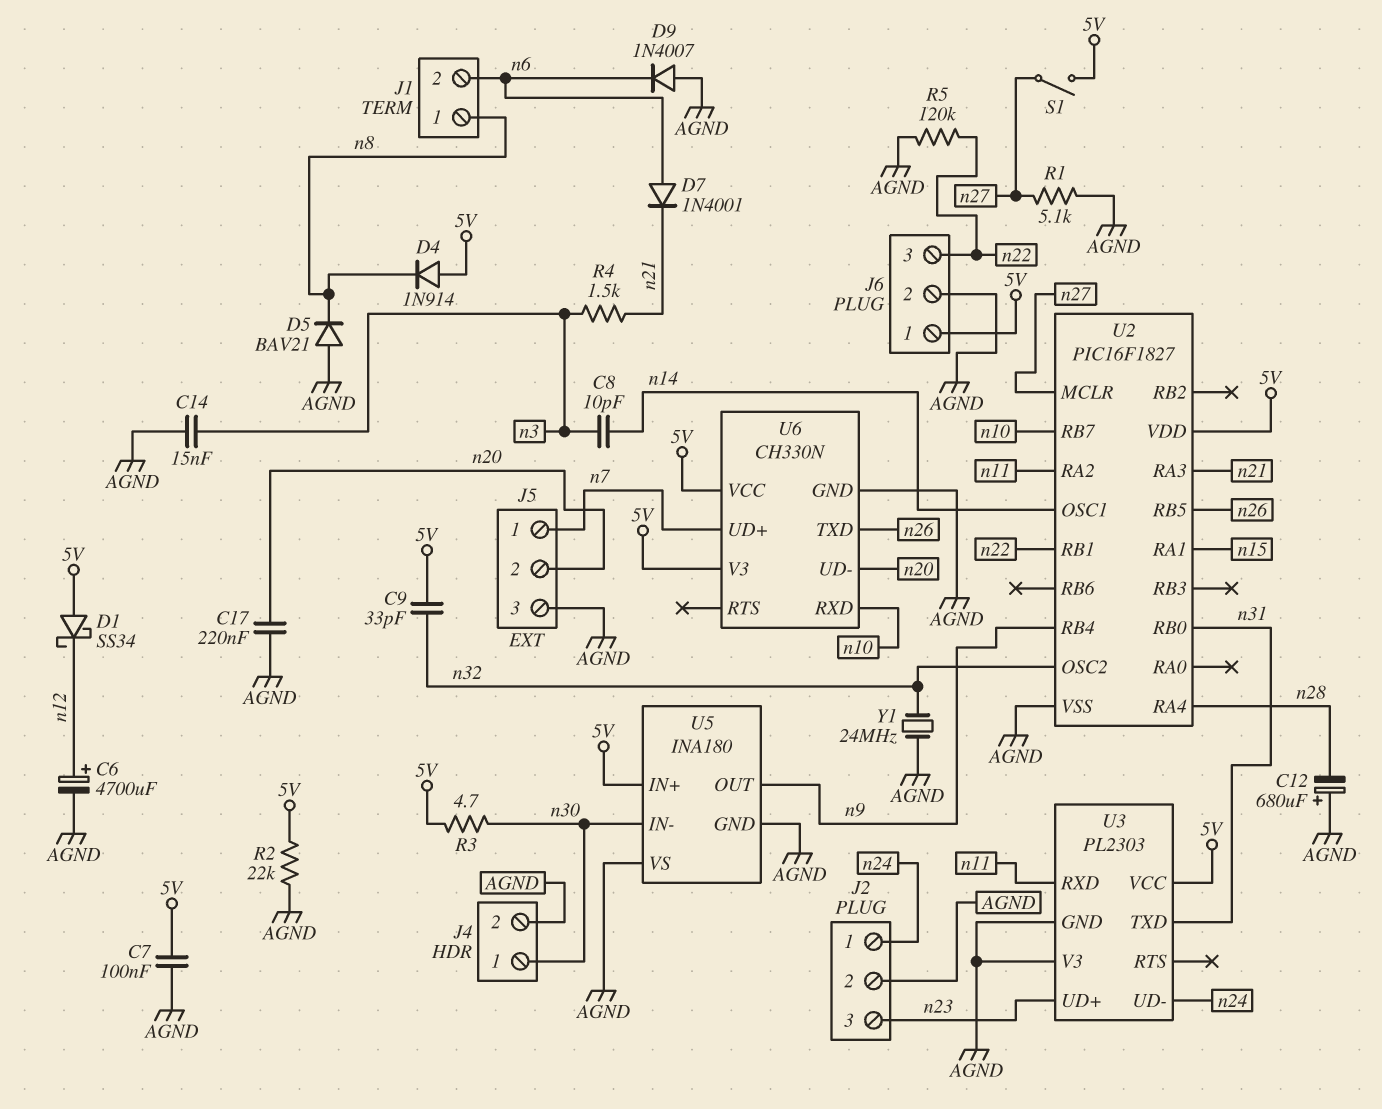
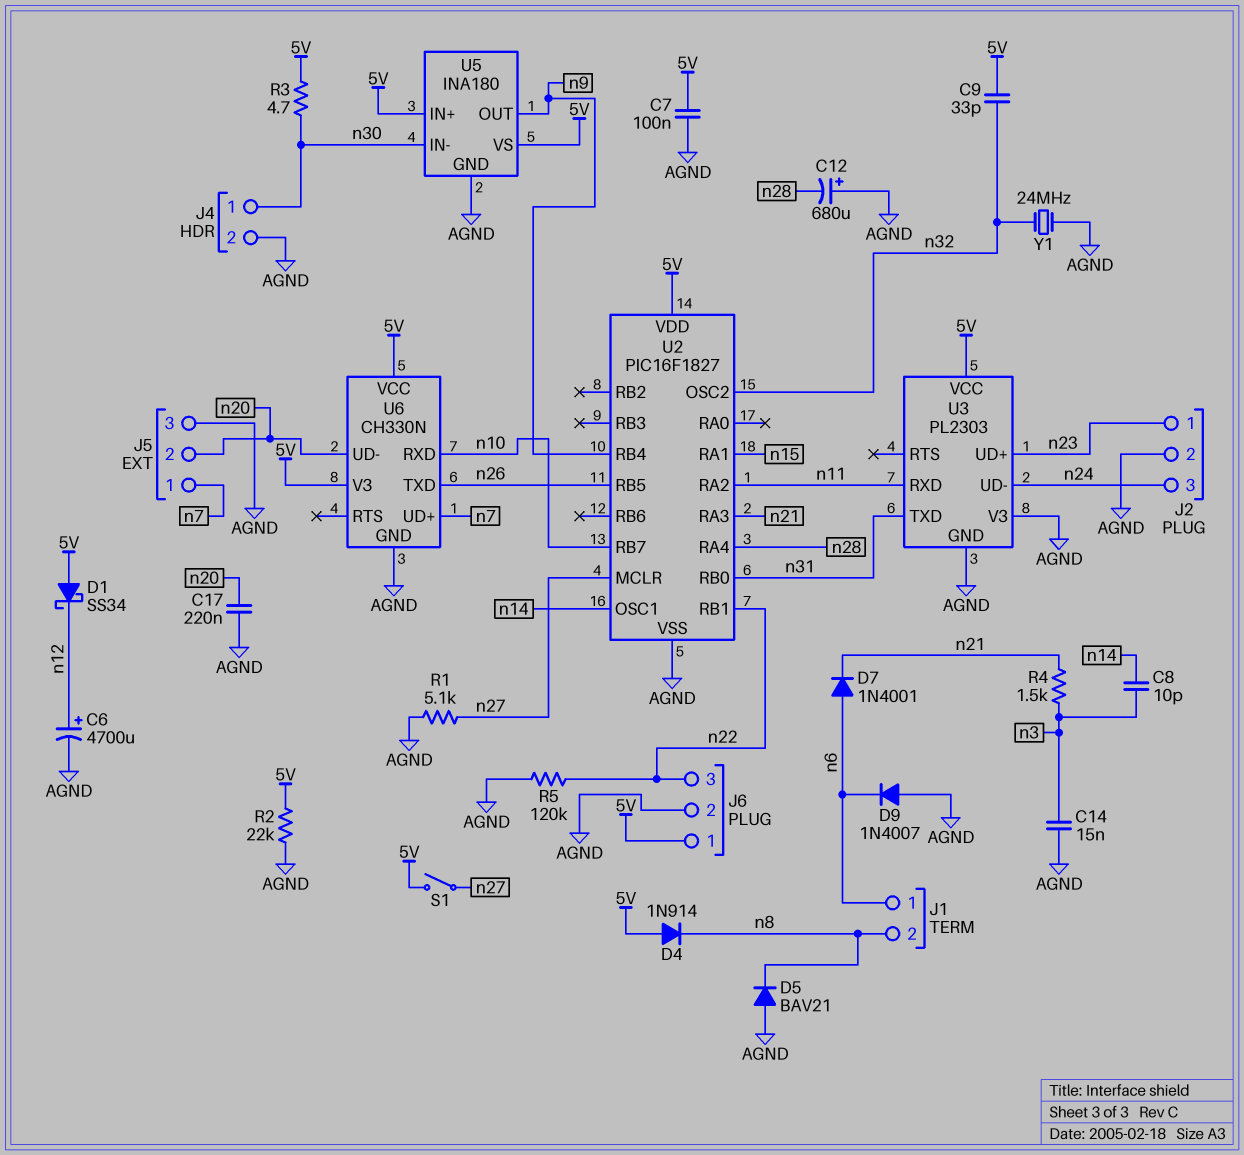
J1 pin 1: n8 -> n6
J1 pin 2: n6 -> n8
J2 pin 1: n24 -> n23
J2 pin 3: n23 -> n24
U5 pin VS: AGND -> 5V

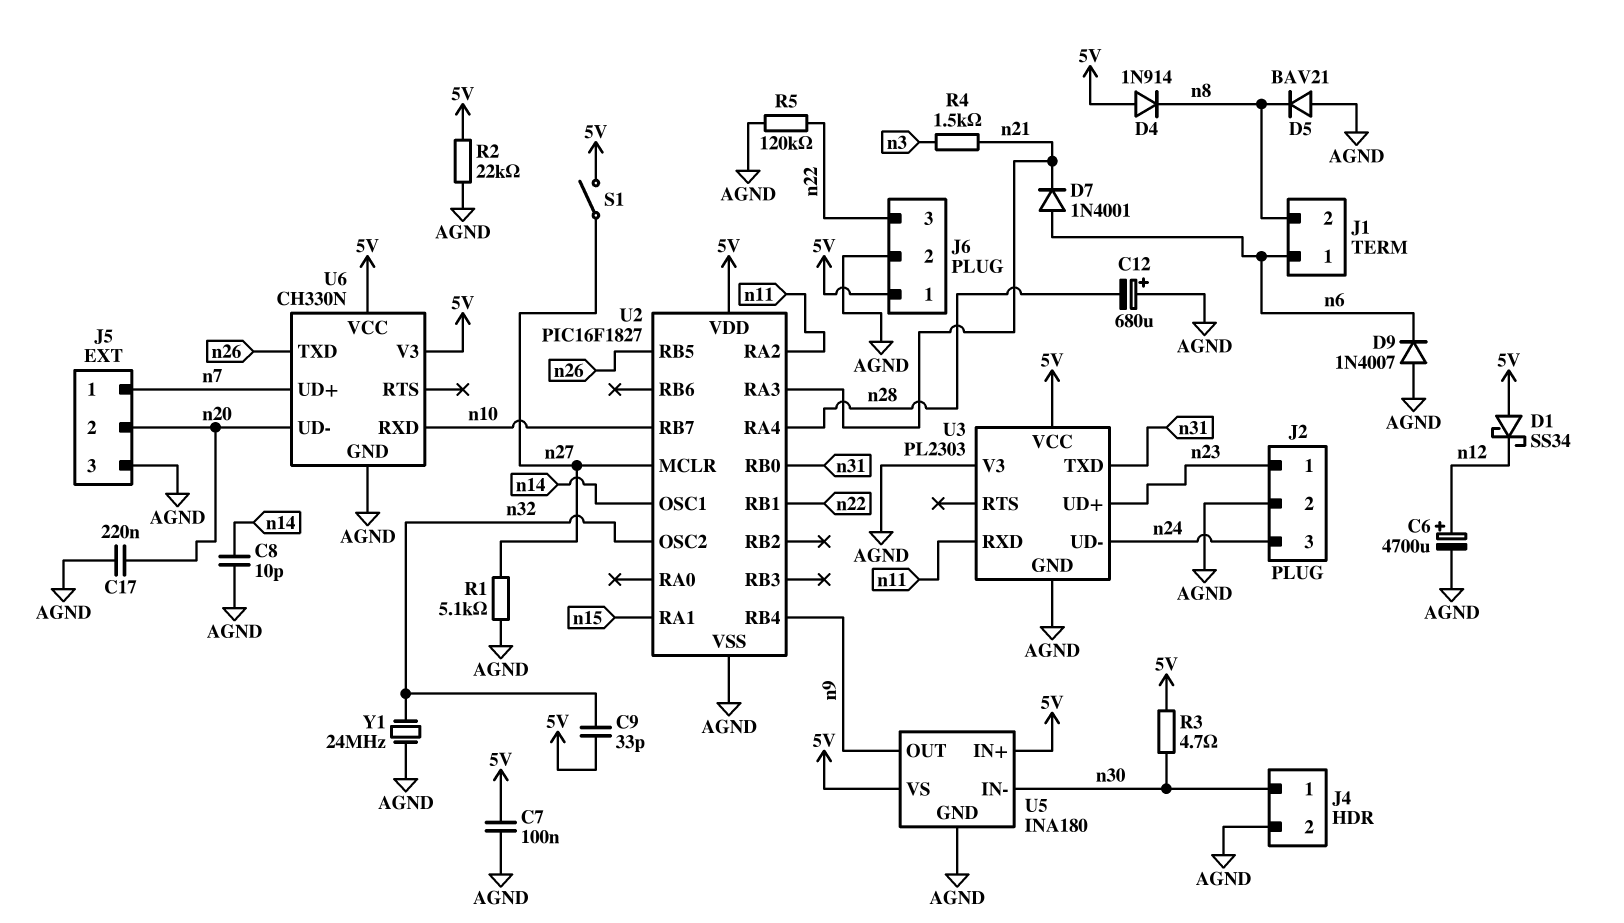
C8: 10pF (n3, n14) -> 10pF (AGND, n14)
C14: 15nF (AGND, n3) -> none

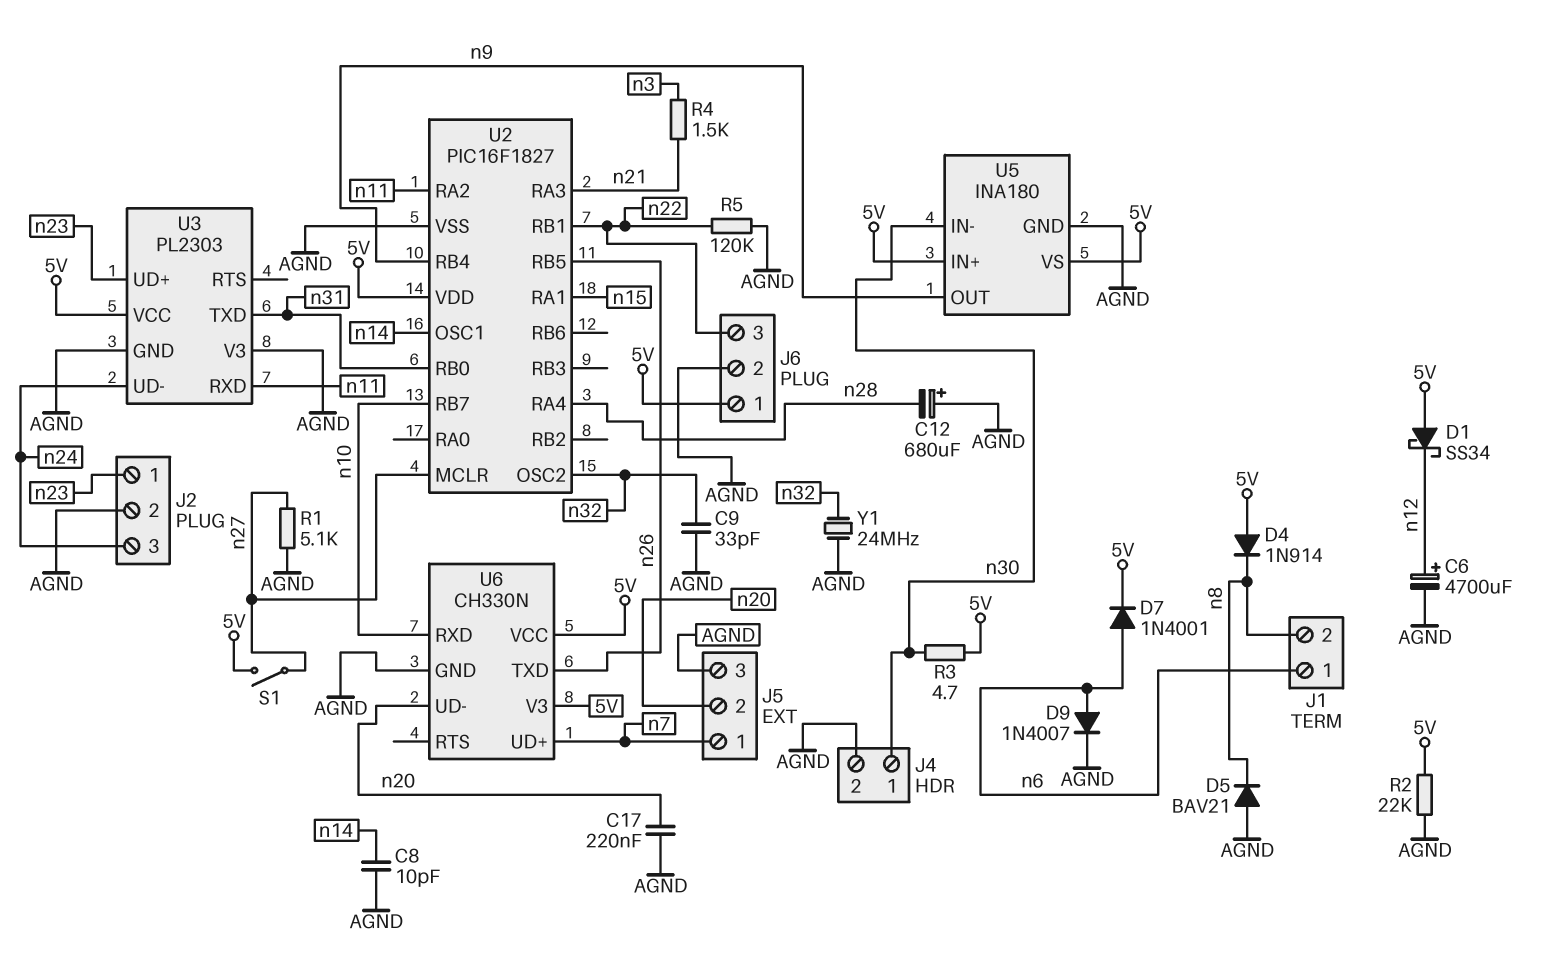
C7: 100nF (5V, AGND) -> none
C9: 33pF (5V, n32) -> 33pF (AGND, n32)
D7: diode 1N4001 (A n6, K n21) -> diode 1N4001 (A n6, K 5V)
D9: diode 1N4007 (A AGND, K n6) -> diode 1N4007 (A n6, K AGND)

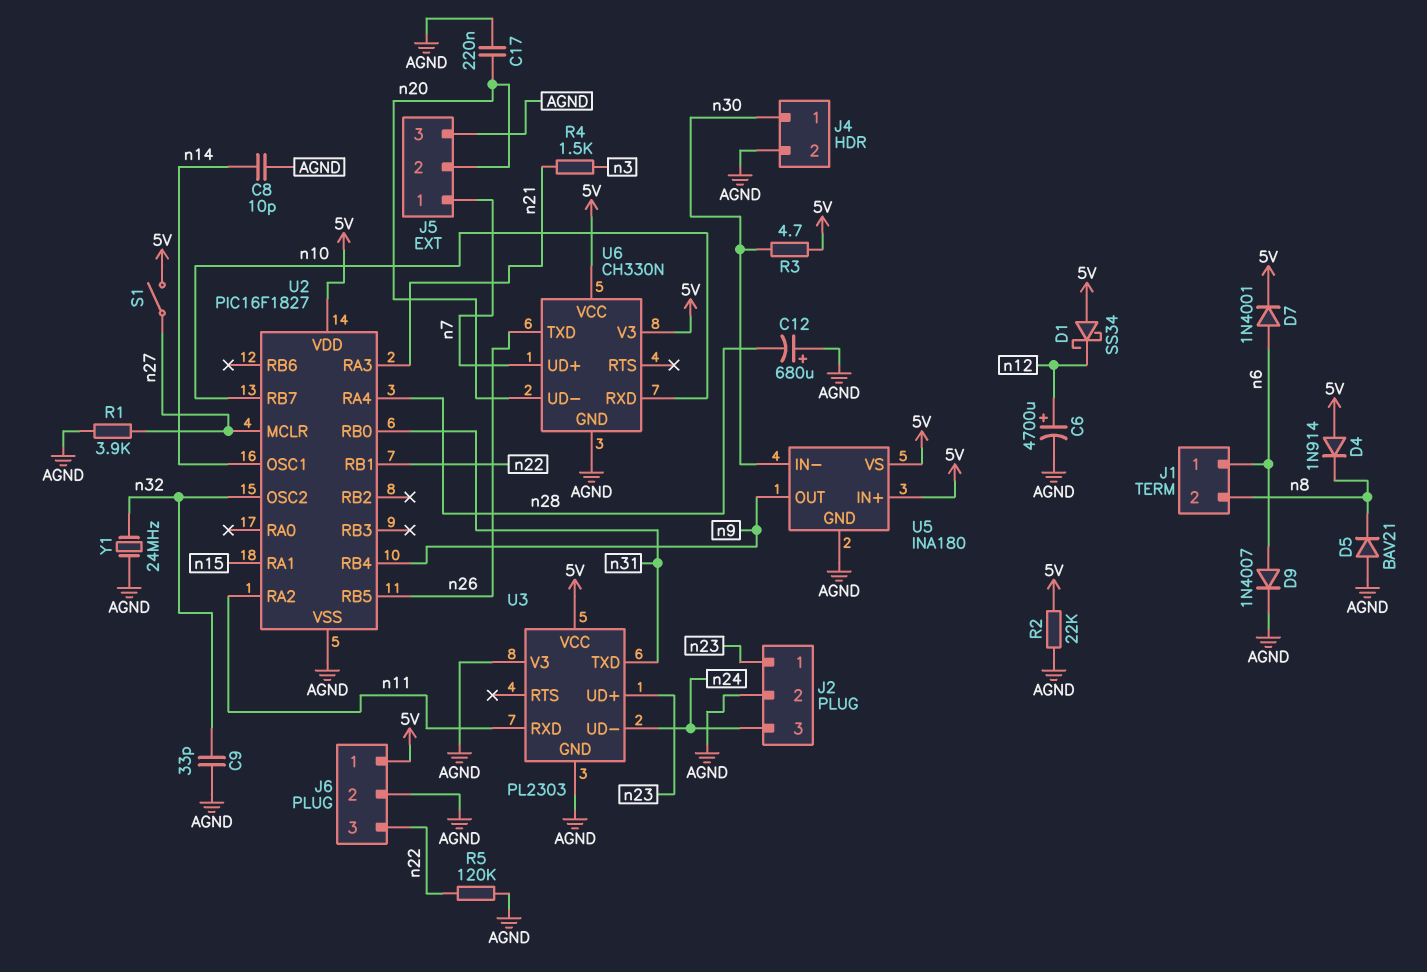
R1: 5.1k (AGND, n27) -> 3.9k (AGND, n27)

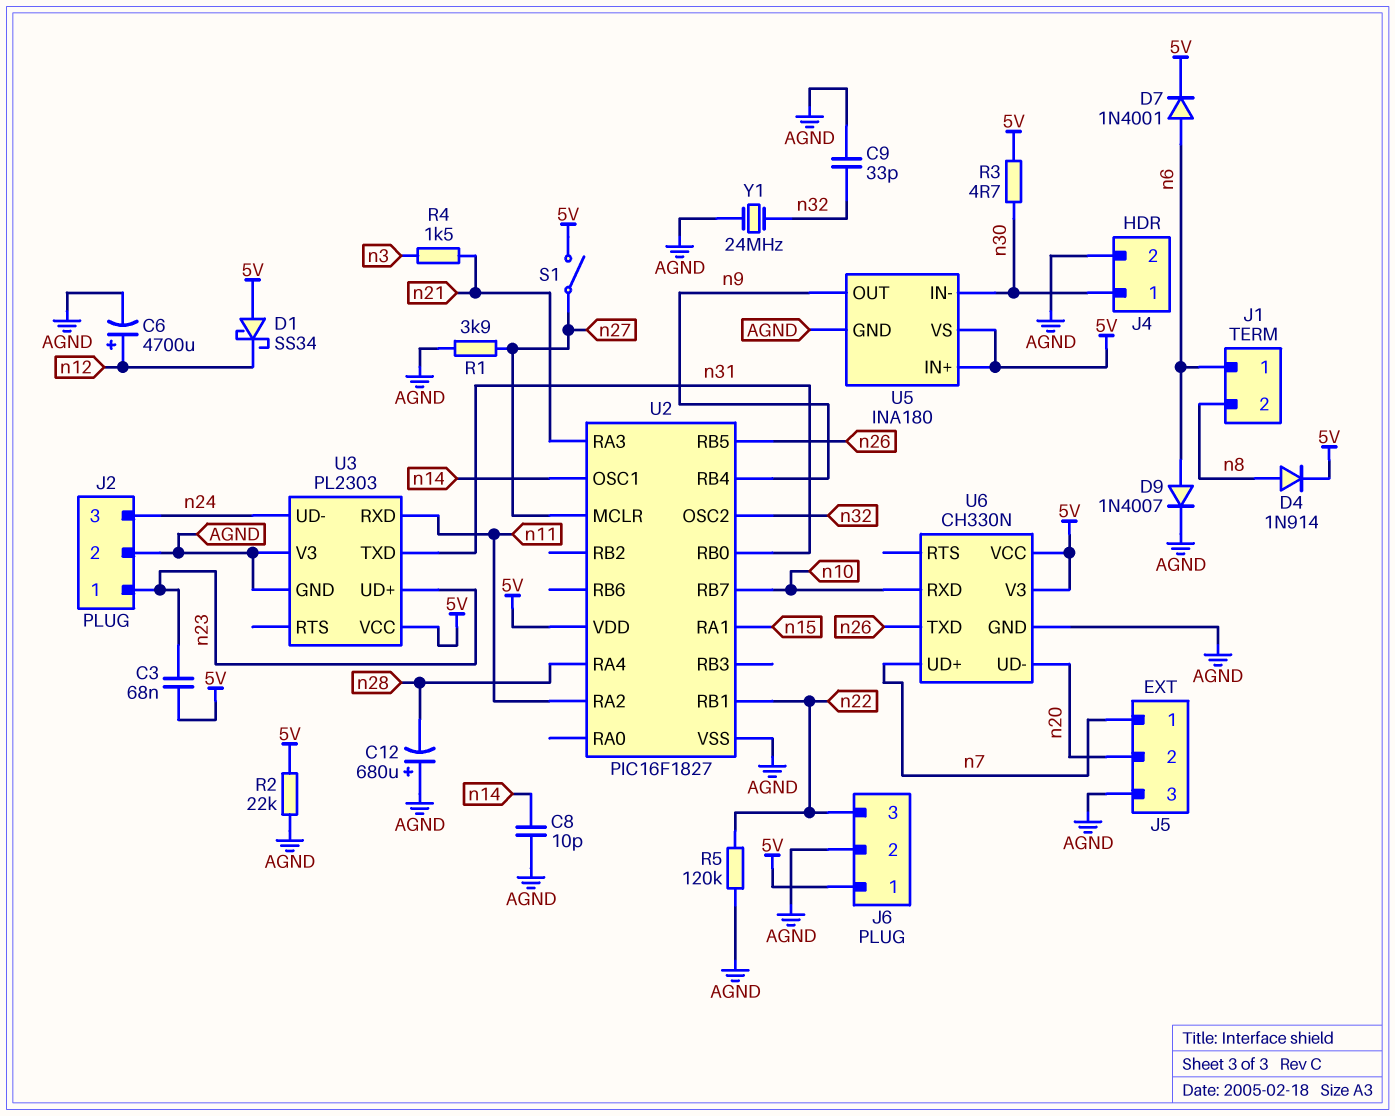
C3: none -> 68nF (5V, n23)
C17: 220nF (AGND, n20) -> none
D4: diode 1N914 (A 5V, K n8) -> diode 1N914 (A n8, K 5V)
D5: diode BAV21 (A AGND, K n8) -> none

